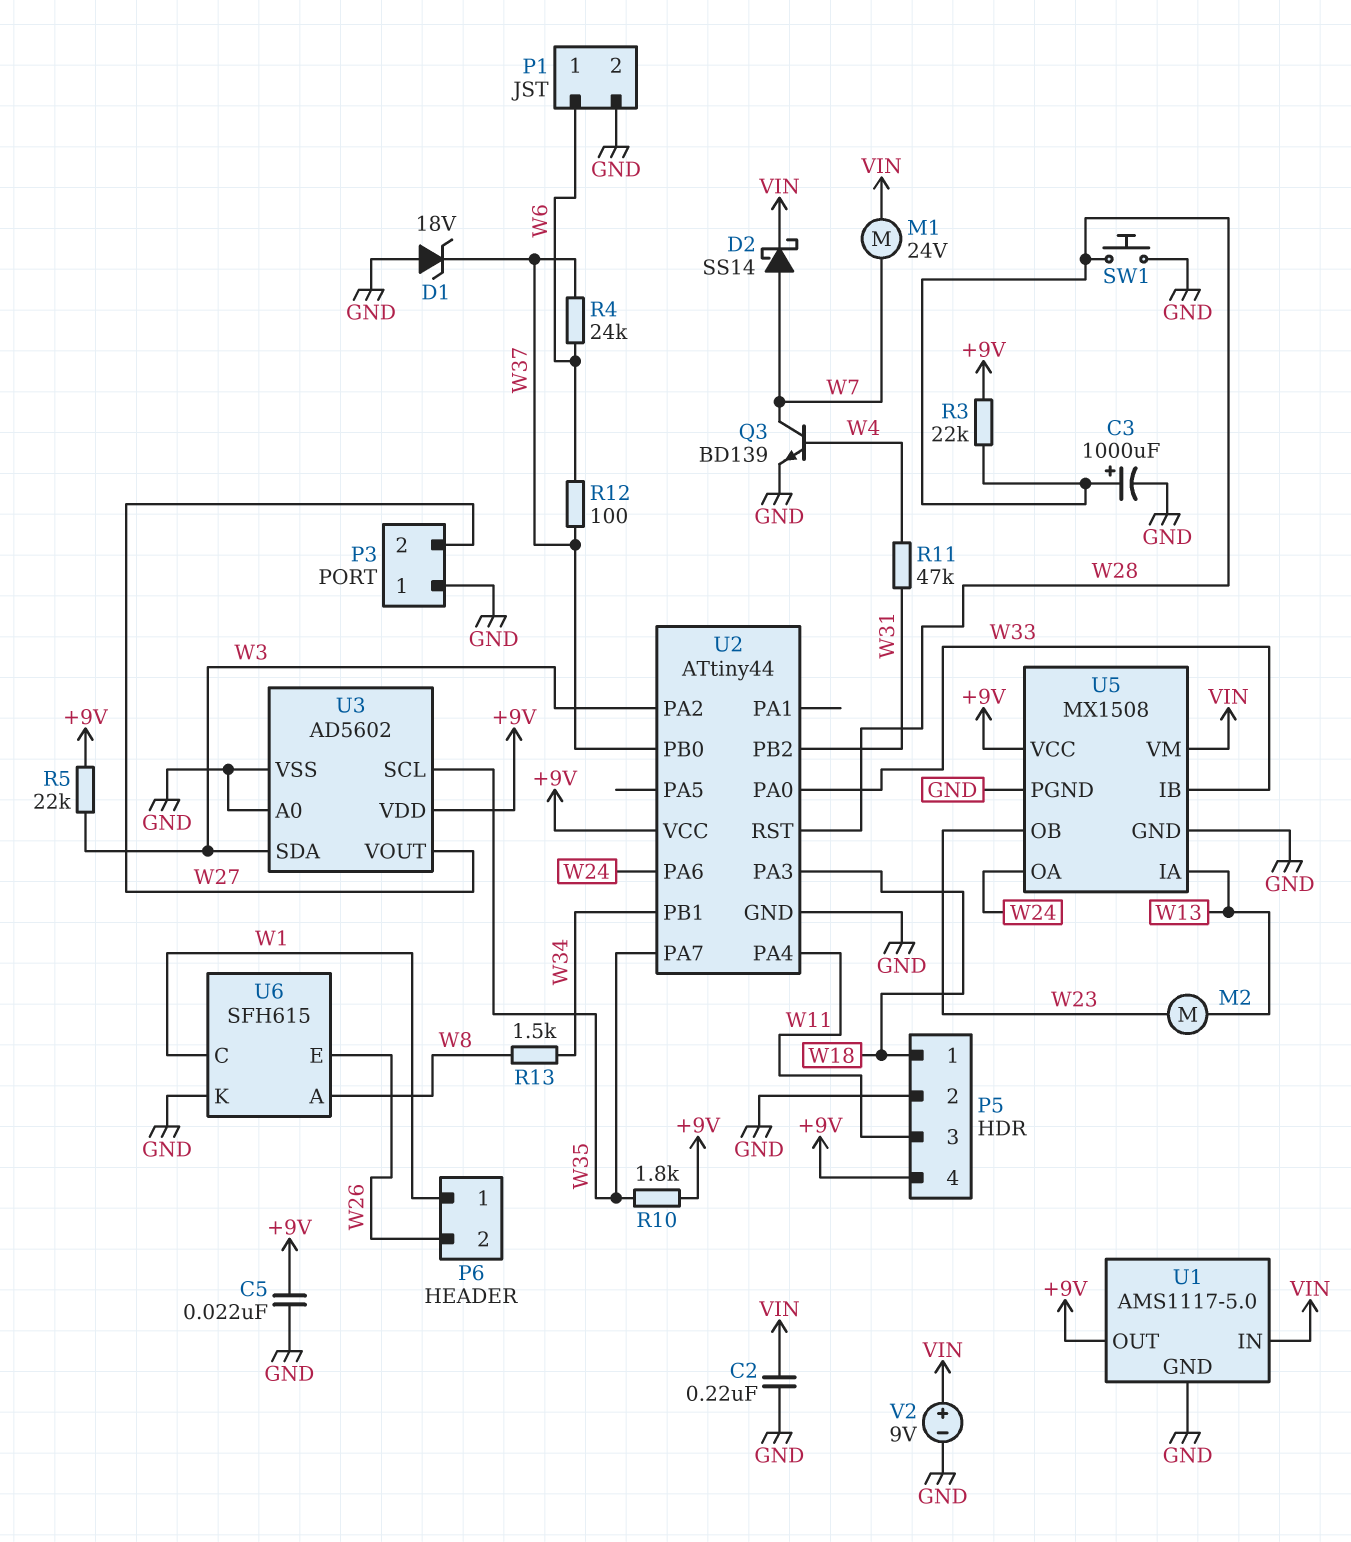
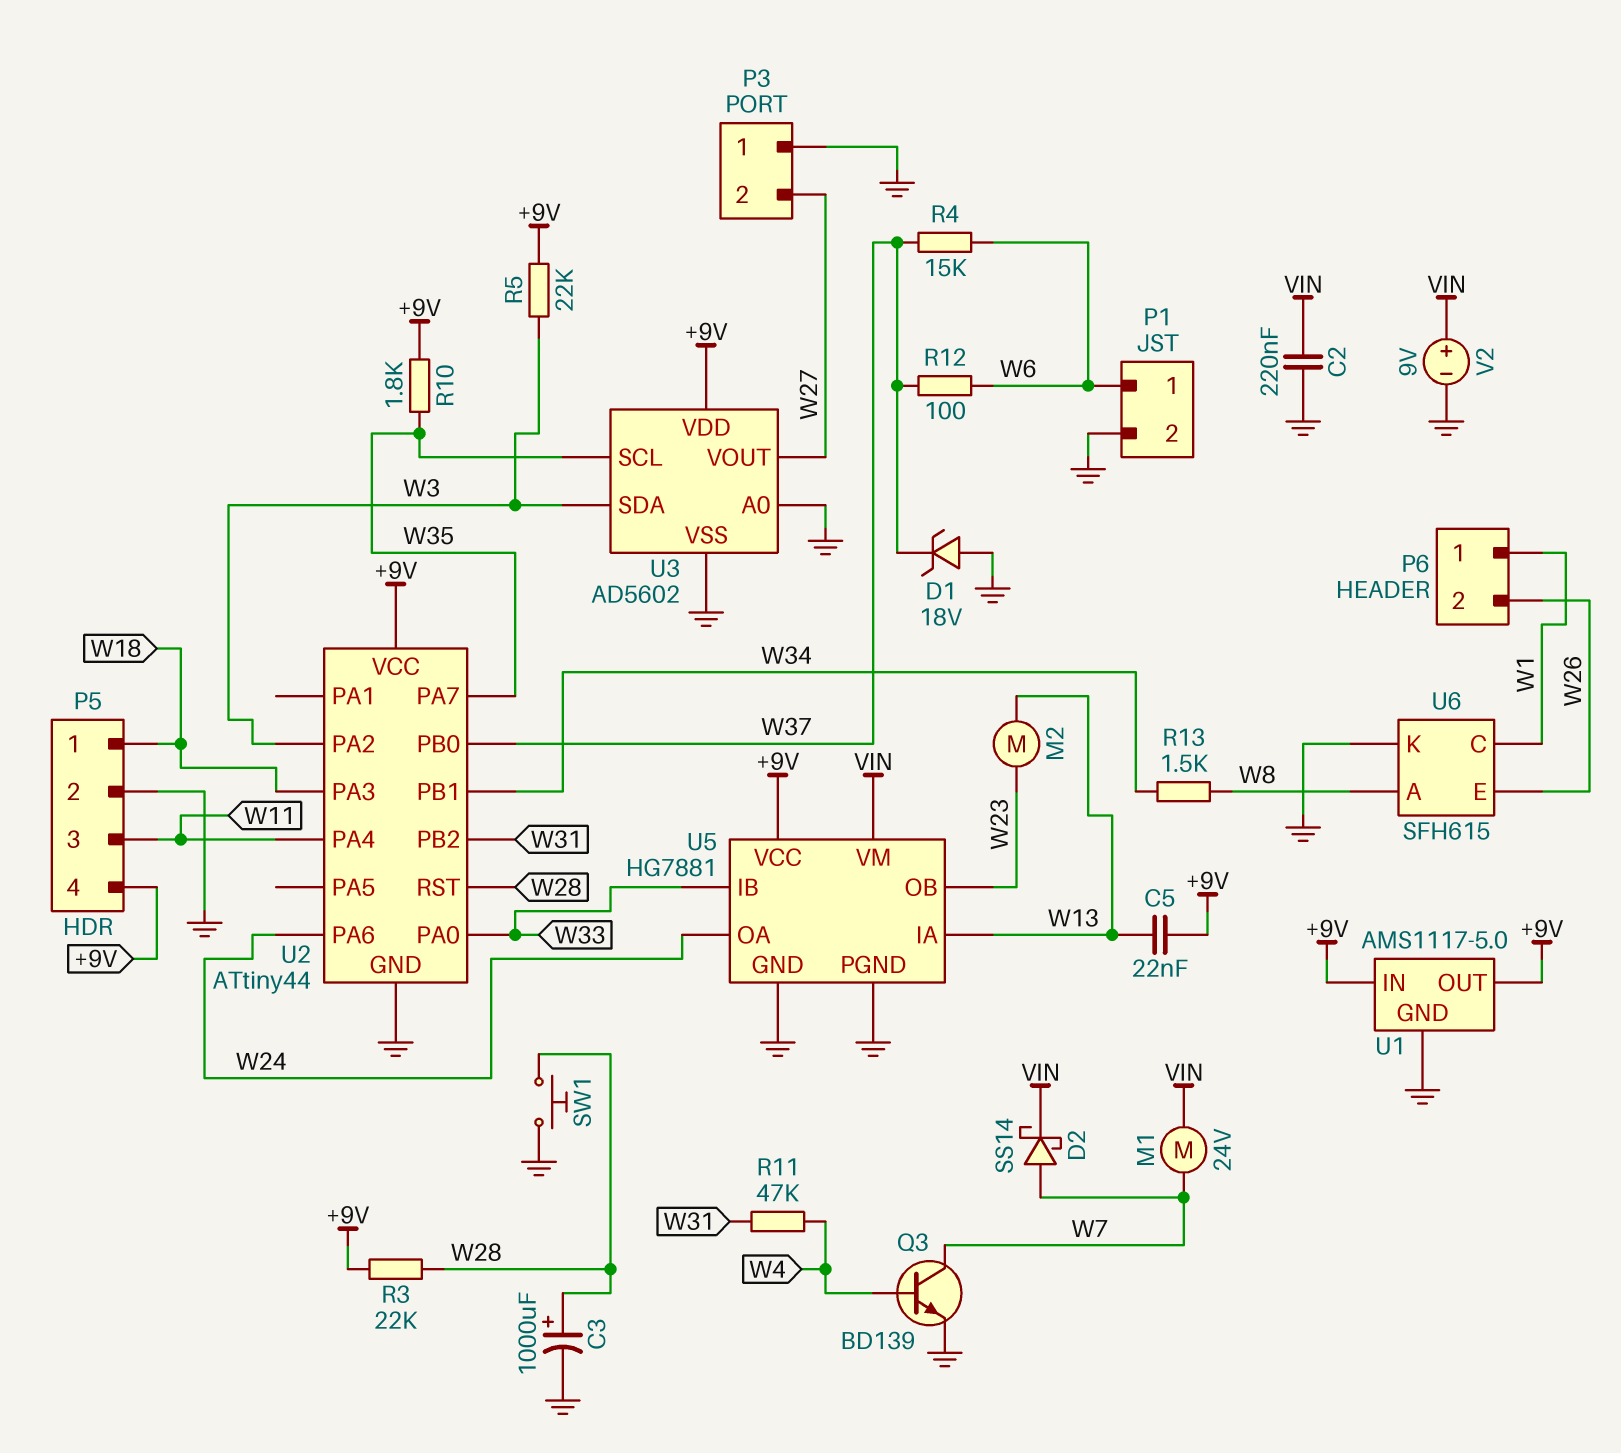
C5: 22nF (+9V, GND) -> 22nF (+9V, W13)
R4: 24k (W6, W37) -> 15k (W6, W37)
U1 pin IN: VIN -> +9V
U5: MX1508 -> HG7881

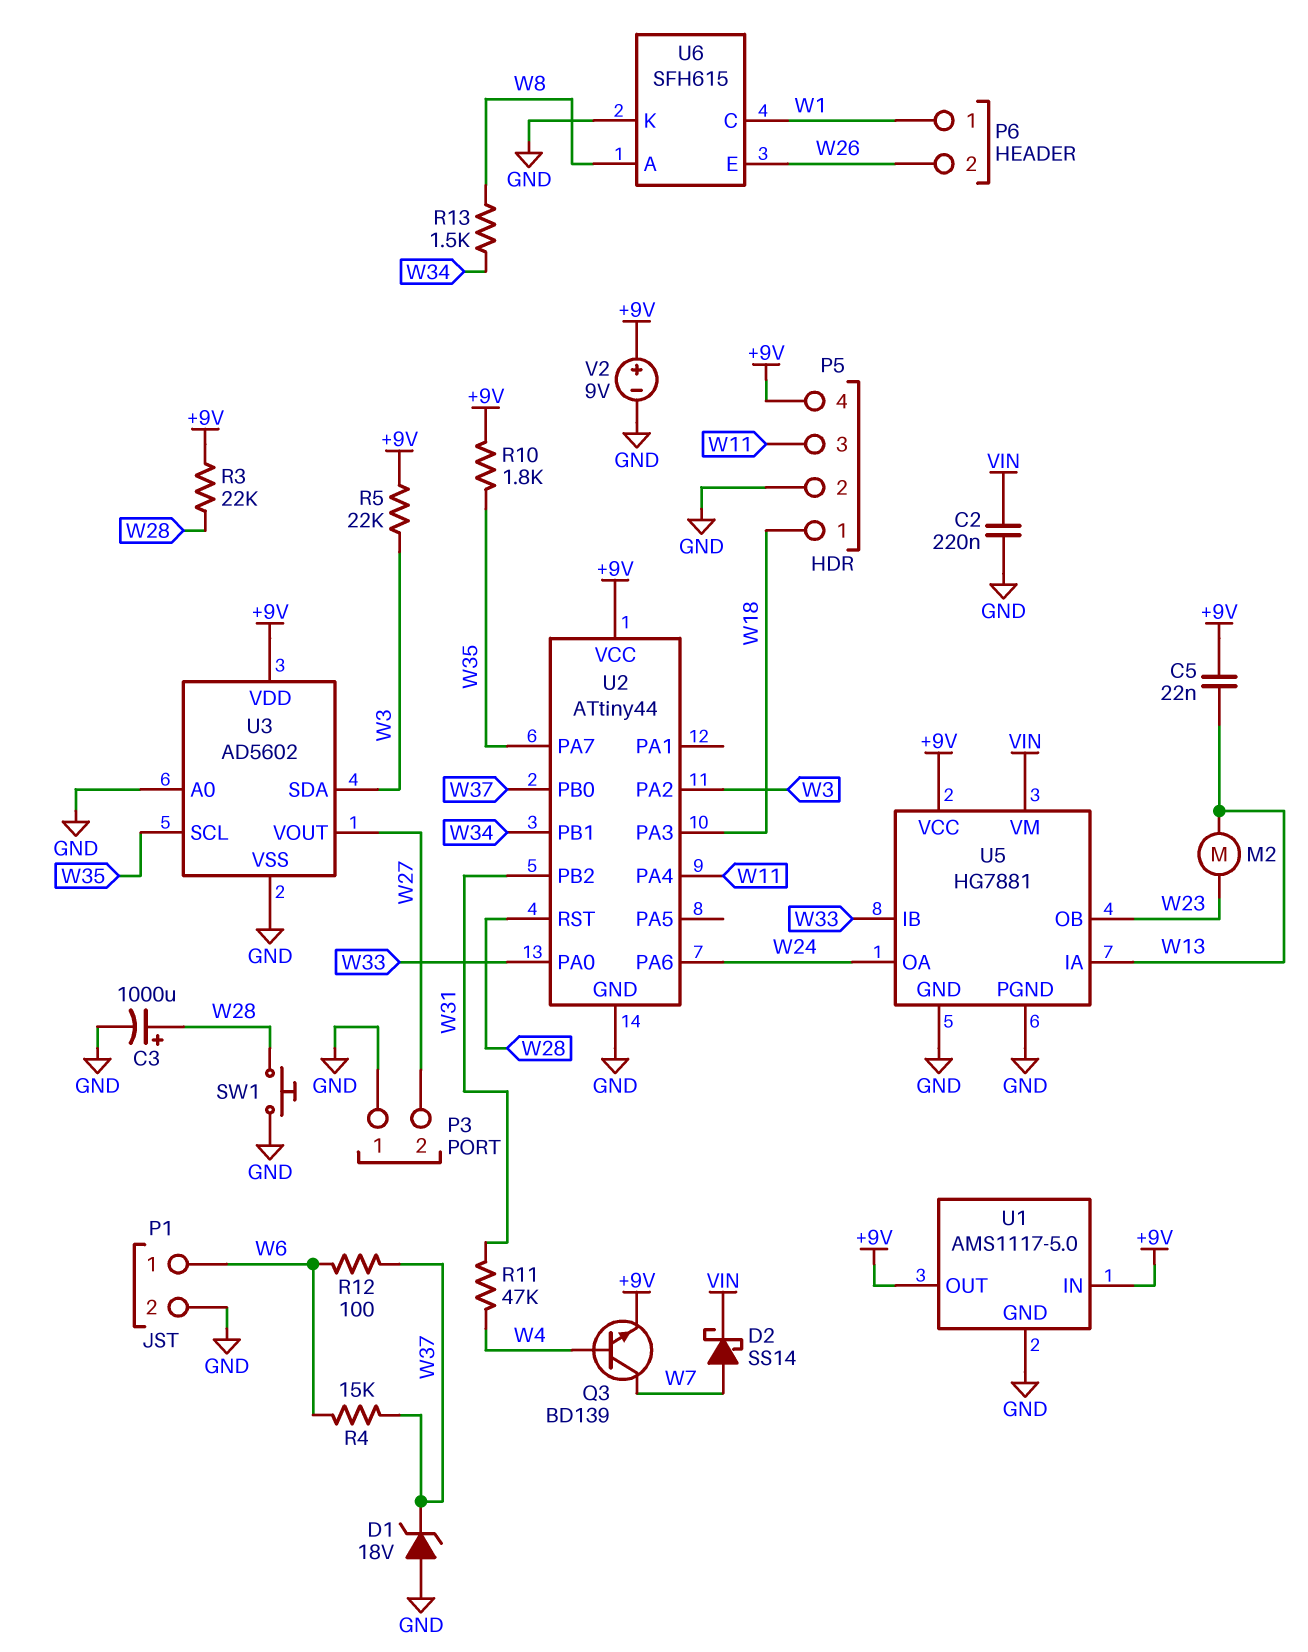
M1: motor 24V (VIN, W7) -> none
Q3: NPN BD139 (B W4, C W7, E GND) -> NPN BD139 (B W4, C W7, E +9V)
V2: 9V (plus VIN, minus GND) -> 9V (plus +9V, minus GND)

